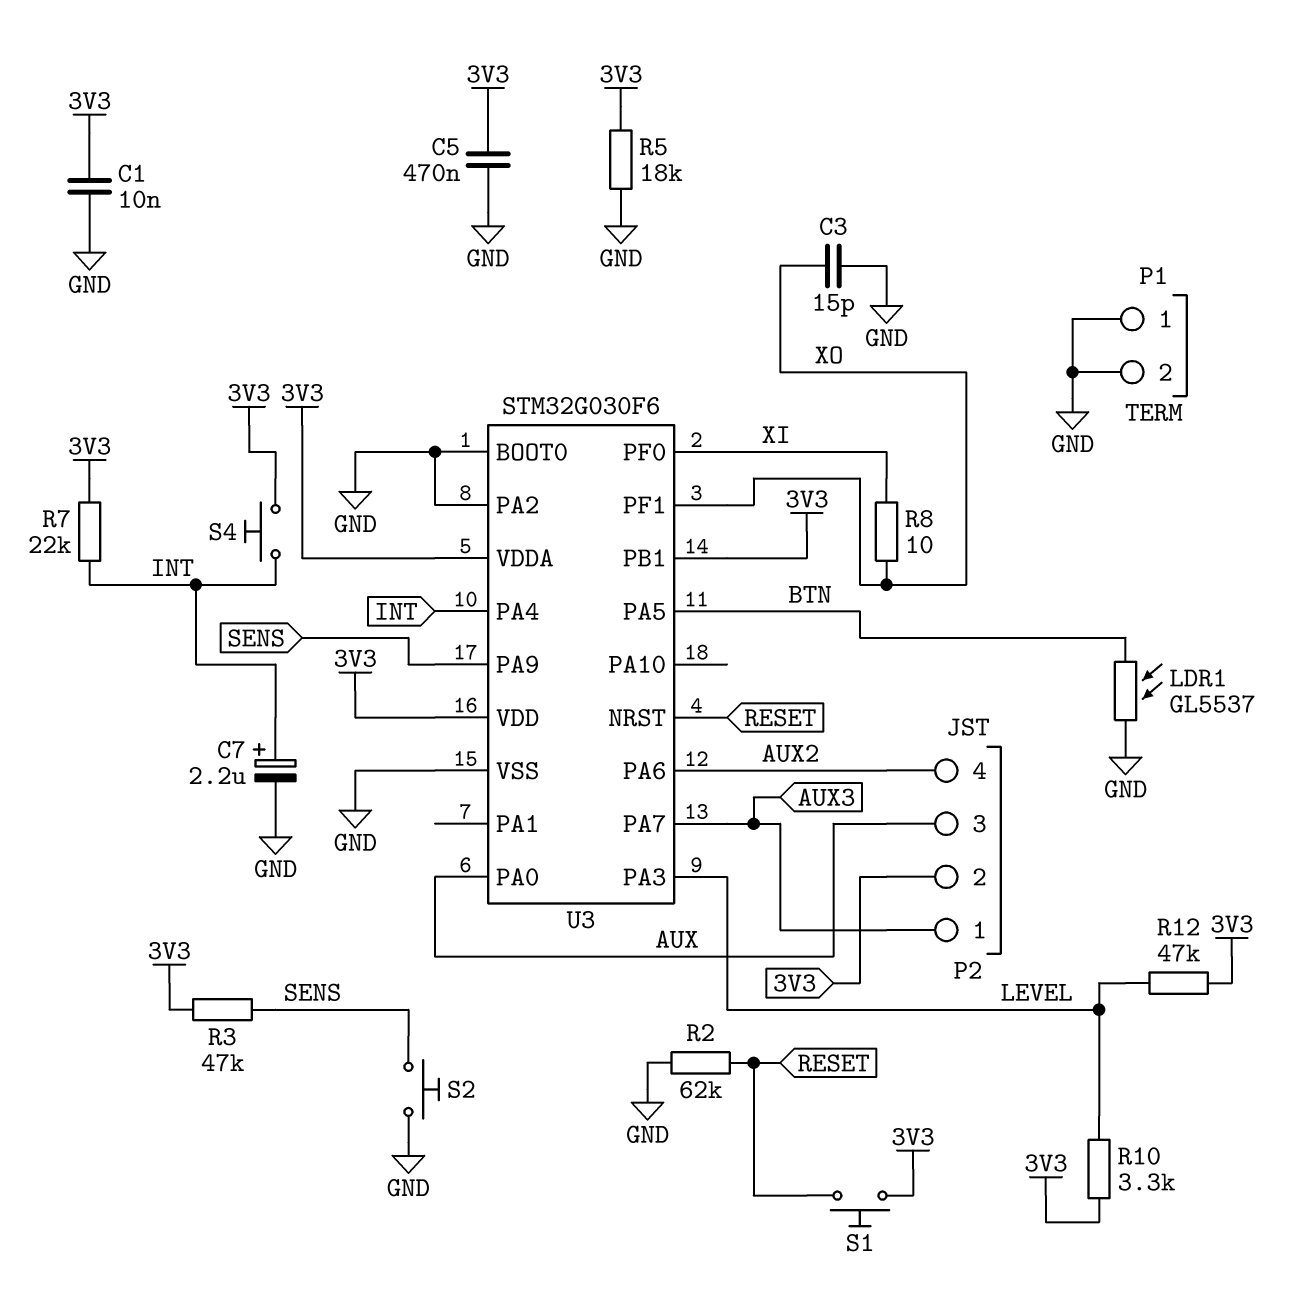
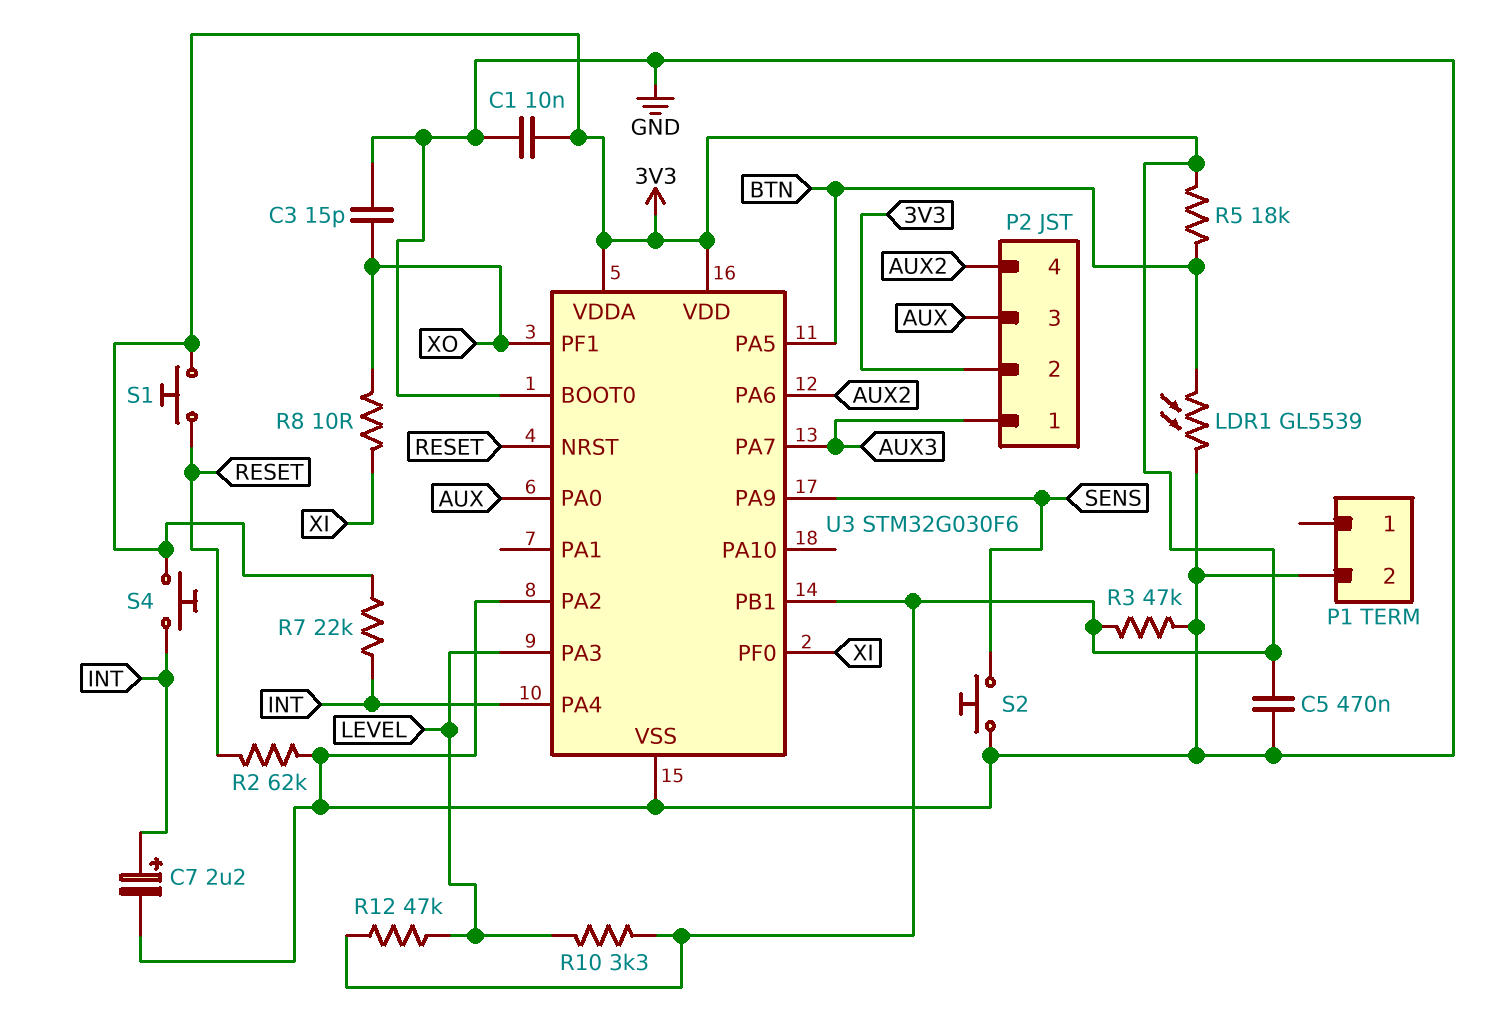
LDR1: GL5537 (BTN, GND) -> GL5539 (BTN, GND)
P1 pin 1: GND -> none
R3: 47k (3V3, SENS) -> 47k (3V3, GND)
R5: 18k (3V3, GND) -> 18k (3V3, BTN)

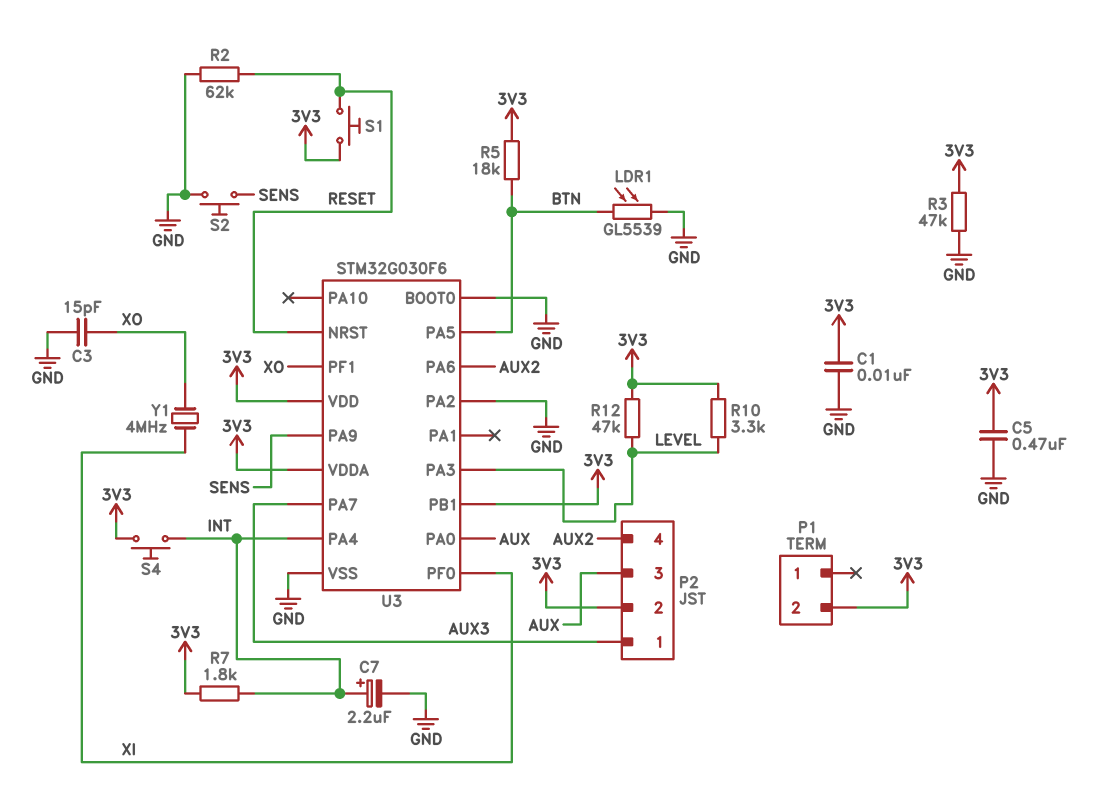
P1 pin 2: GND -> 3V3
R7: 22k (3V3, INT) -> 1.8k (3V3, INT)
R8: 10 (XI, XO) -> none
Y1: none -> 4MHz (XI, XO)

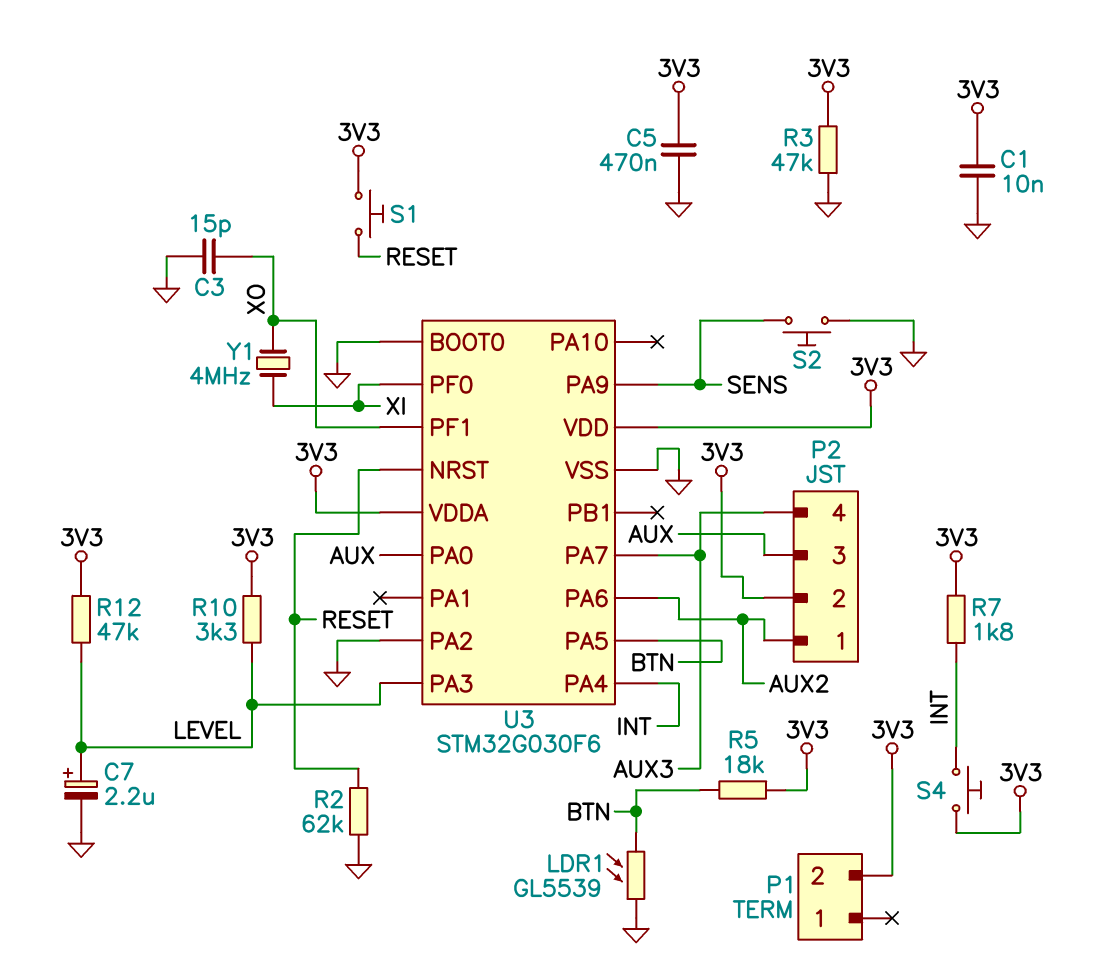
C7: 2.2uF (plus INT, minus GND) -> 2.2uF (plus LEVEL, minus GND)
P2 pin 1: AUX3 -> AUX2
P2 pin 4: AUX2 -> AUX3
U3 pin PB1: 3V3 -> none

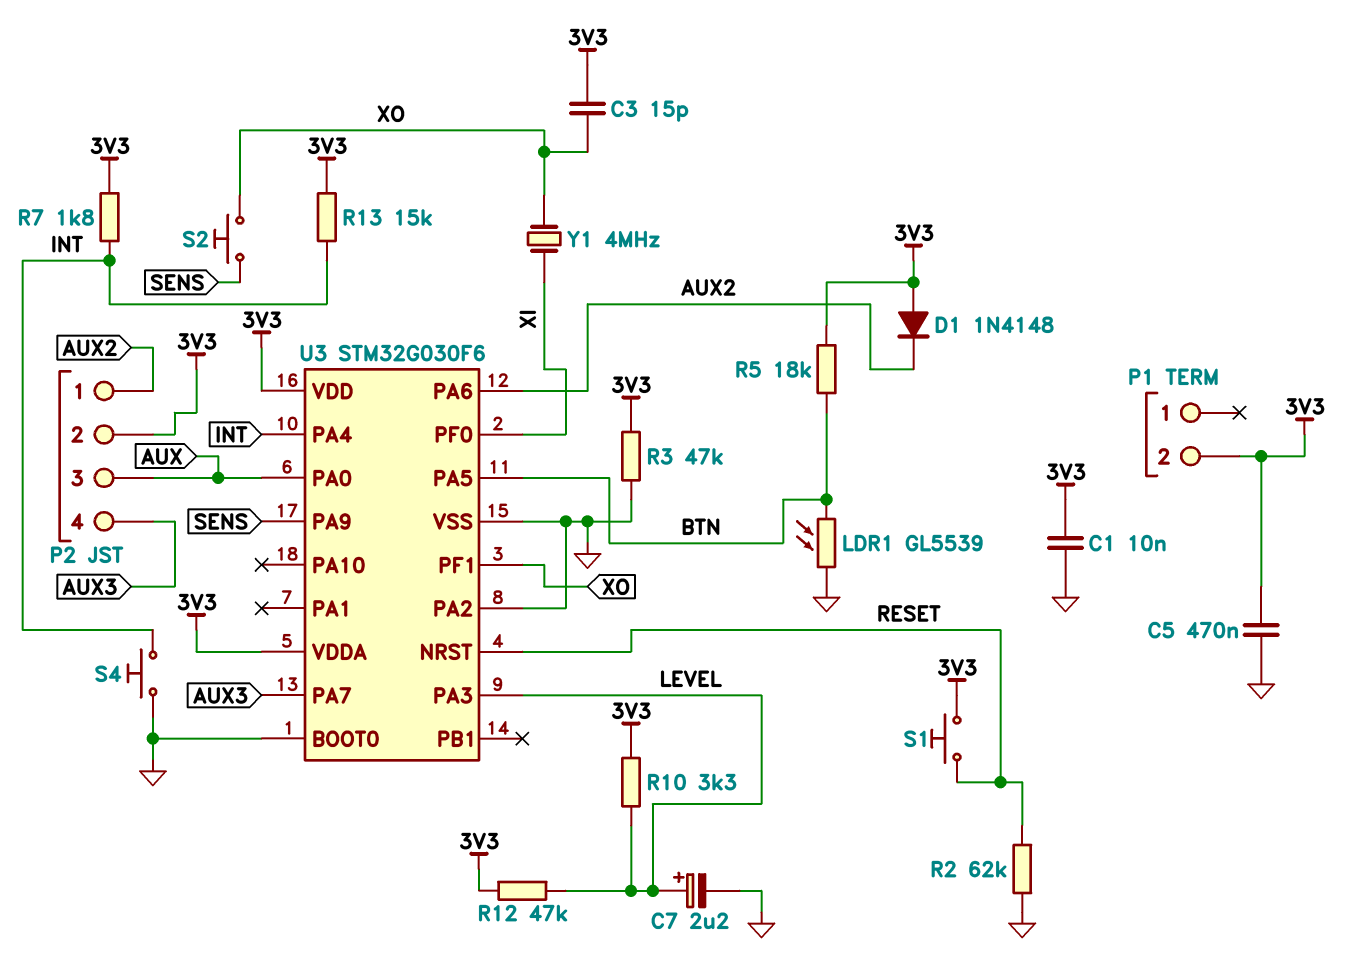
C3: 15pF (GND, XO) -> 15pF (3V3, XO)
D1: none -> diode 1N4148 (A 3V3, K AUX2)
R13: none -> 15k (3V3, INT)
S2: button (GND, SENS) -> button (SENS, XO)
S4: button (3V3, INT) -> button (GND, INT)

